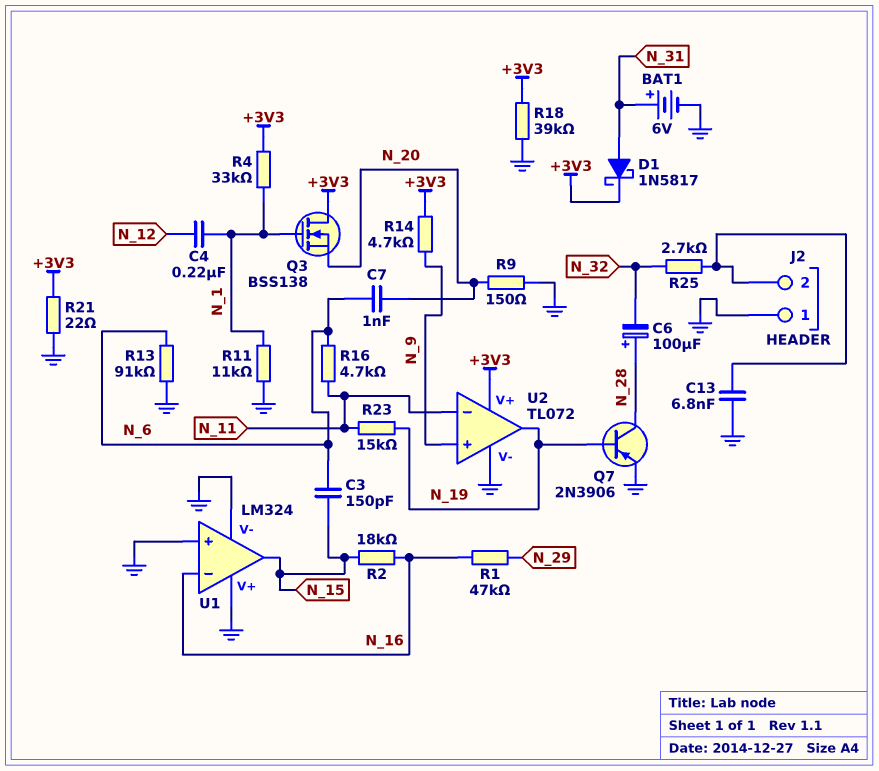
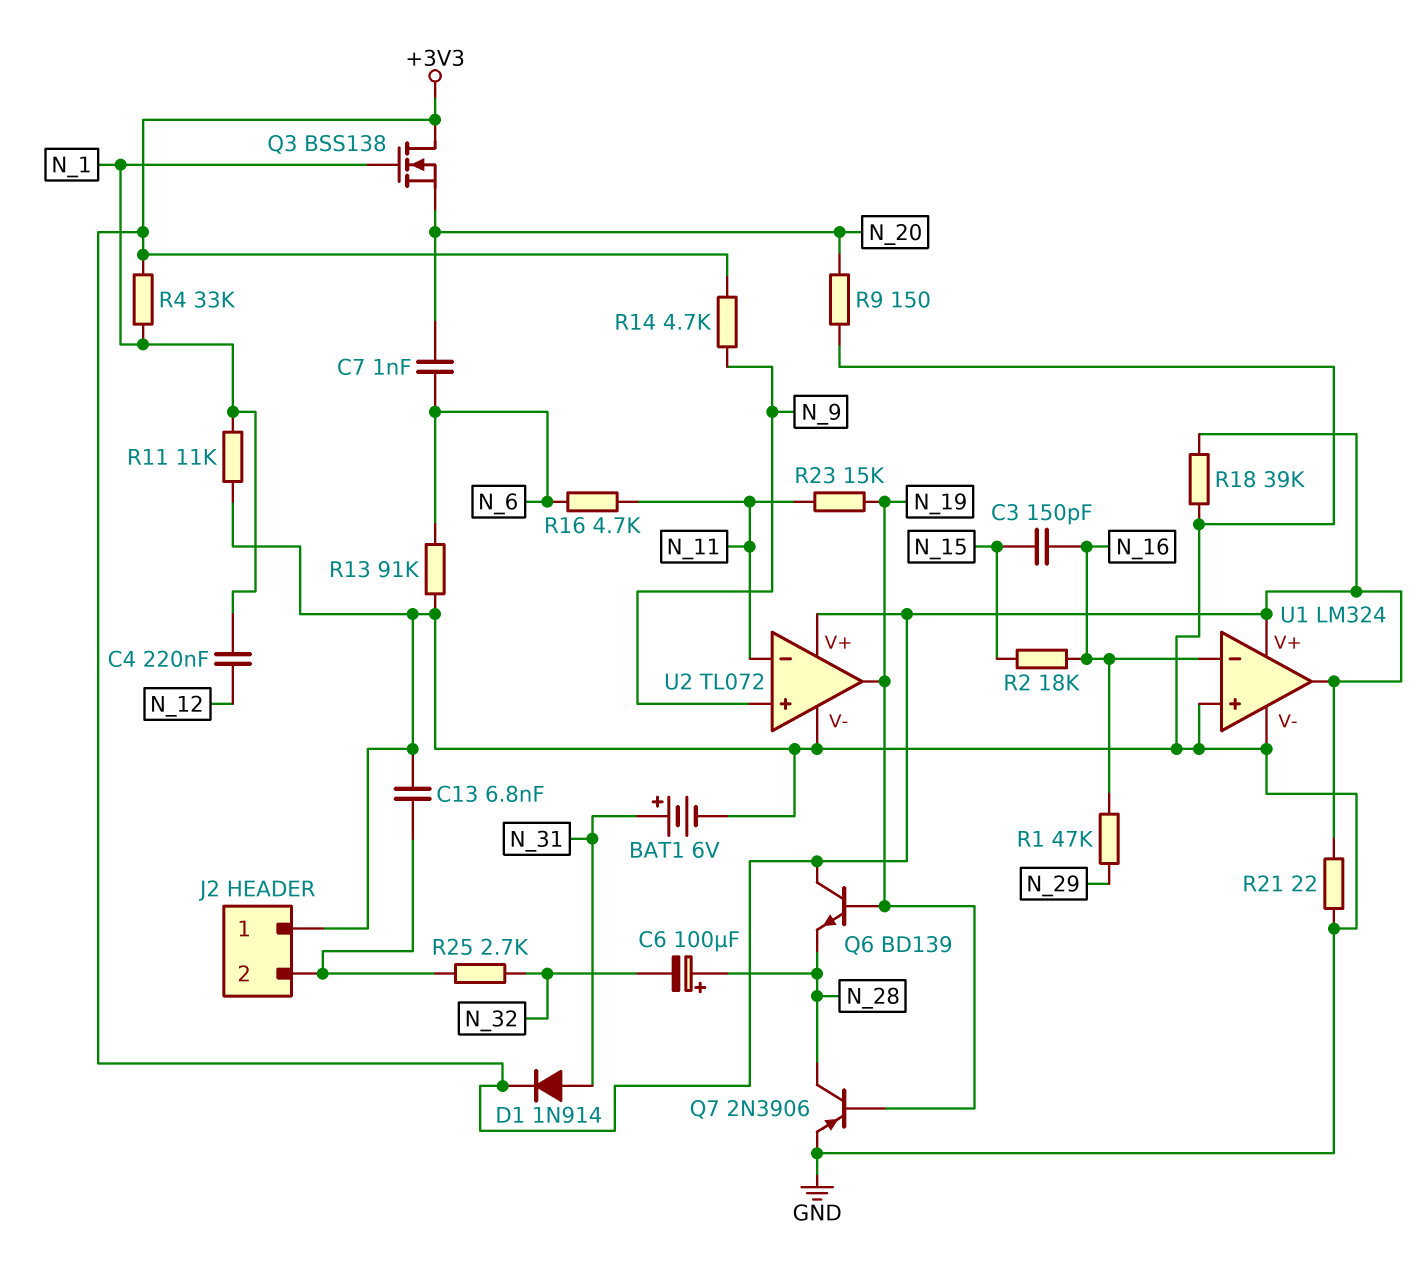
C3: 150pF (N_6, N_15) -> 150pF (N_15, N_16)
D1: schottky 1N5817 (A N_31, K +3V3) -> diode 1N914 (A N_31, K +3V3)
Q6: none -> NPN BD139 (B N_19, C +3V3, E N_28)
U1 pin V+: GND -> +3V3
U1 pin out: N_15 -> +3V3

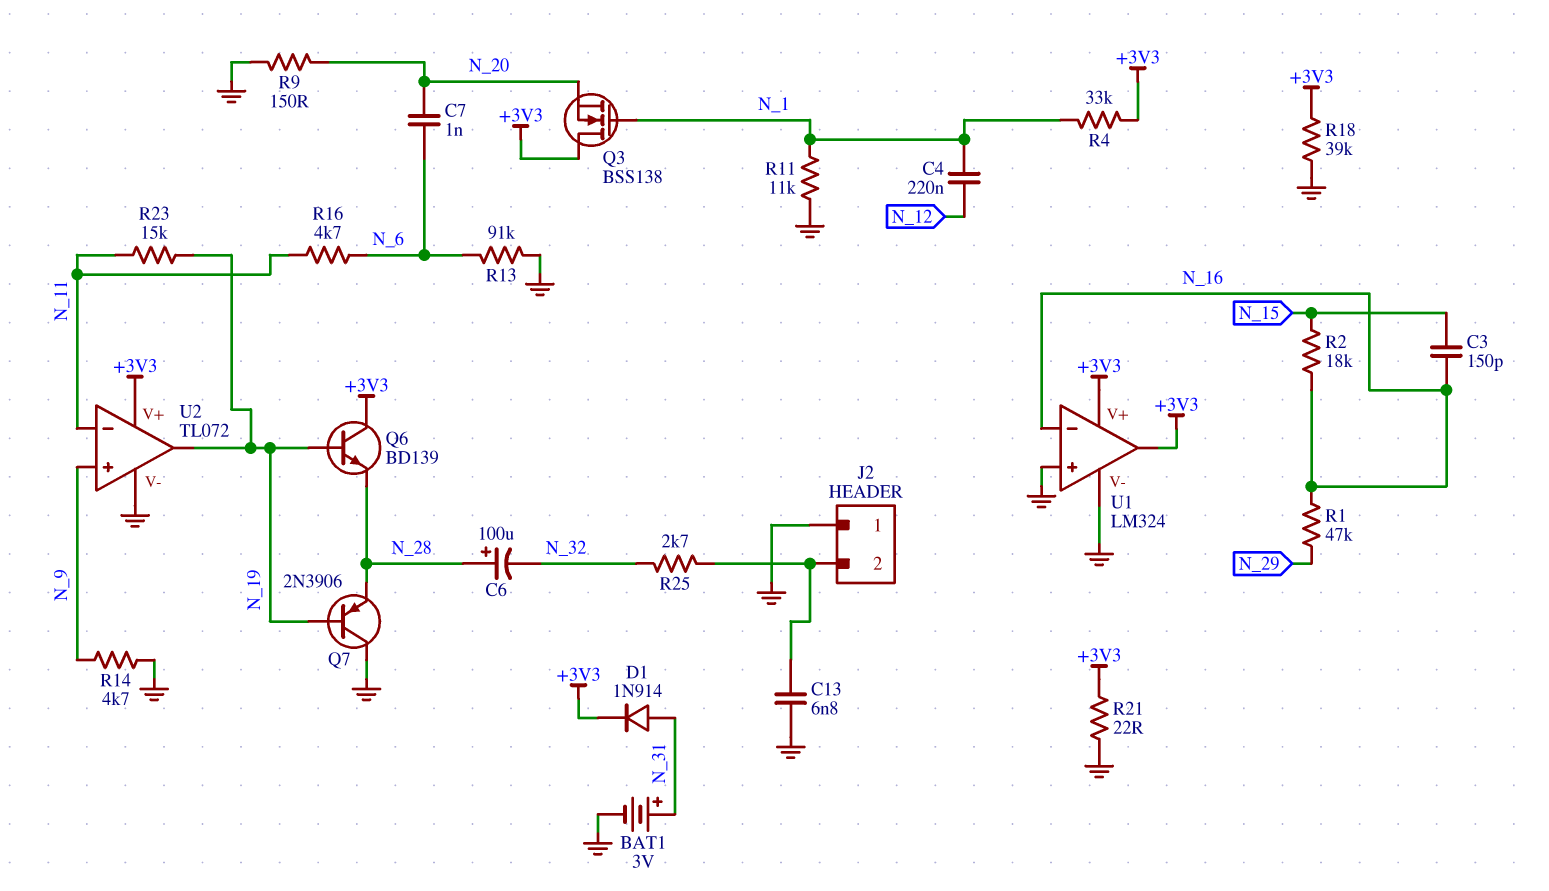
BAT1: 6V (plus N_31, minus GND) -> 3V (plus N_31, minus GND)
Q7: PNP 2N3906 (B N_19, C N_28, E GND) -> PNP 2N3906 (B N_19, C GND, E N_28)
R14: 4.7k (+3V3, N_9) -> 4.7k (GND, N_9)

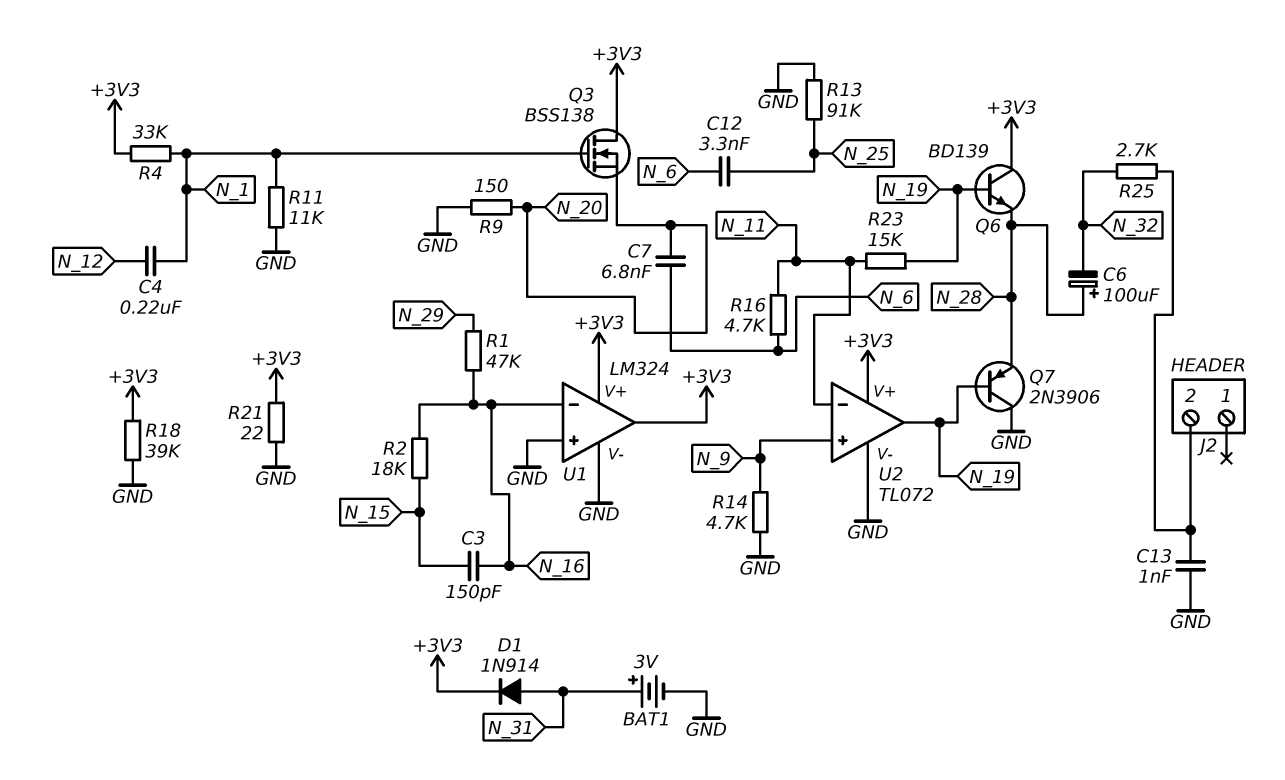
C7: 1nF (N_6, N_20) -> 6.8nF (N_6, N_20)
C12: none -> 3.3nF (N_6, N_25)
C13: 6.8nF (GND, J2/2) -> 1nF (GND, J2/2)
J2 pin 1: GND -> none
R13: 91k (GND, N_6) -> 91k (GND, N_25)

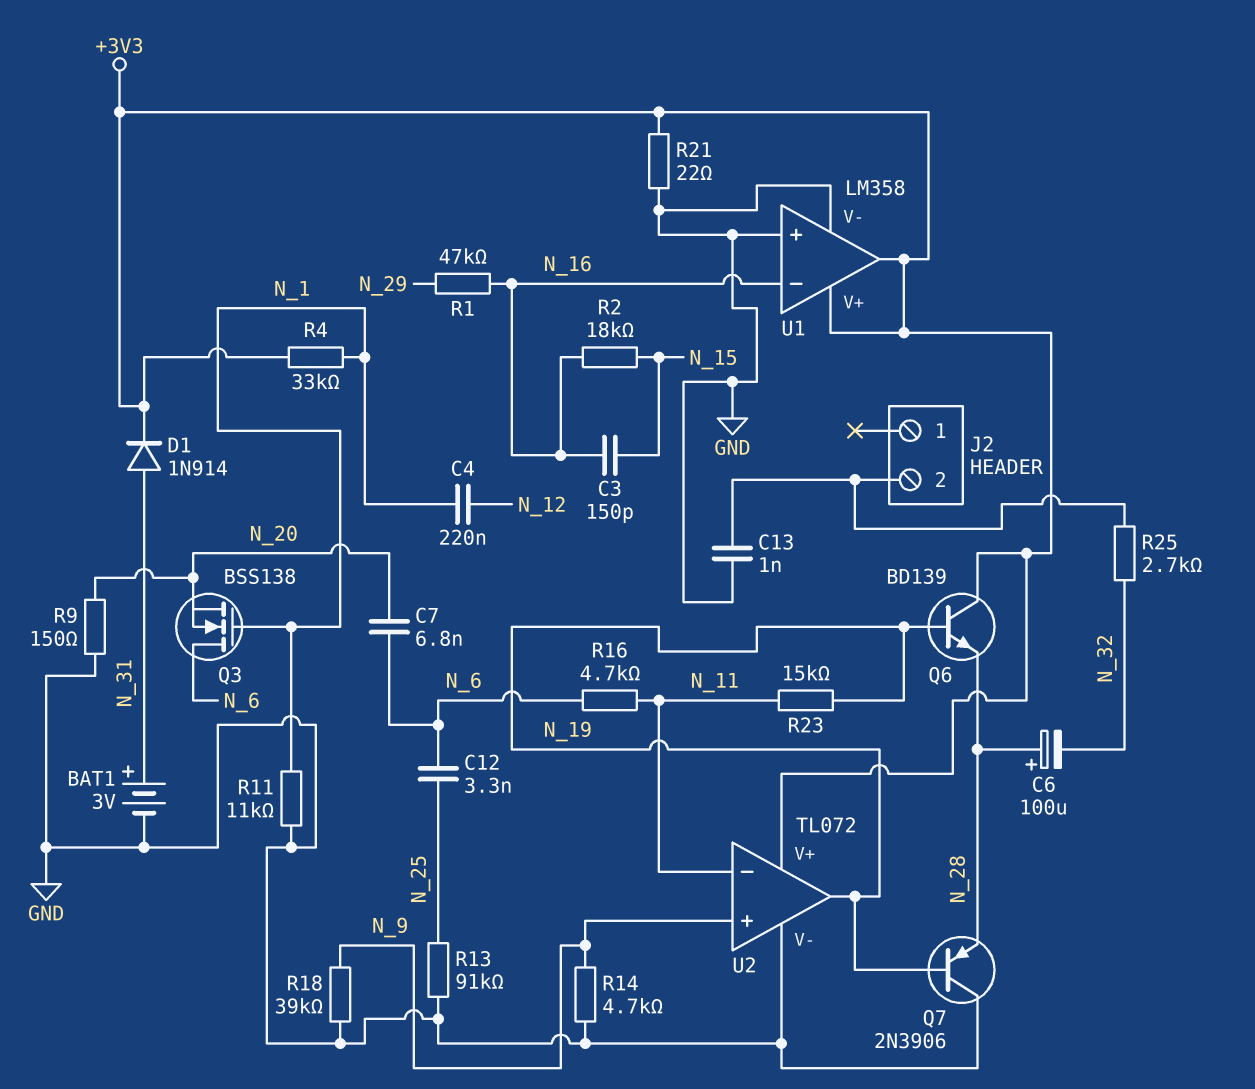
Q3: NMOS BSS138 (G N_1, D +3V3, S N_20) -> NMOS BSS138 (G N_1, D N_6, S N_20)
R18: 39k (+3V3, GND) -> 39k (GND, N_9)
U1: LM324 -> LM358

